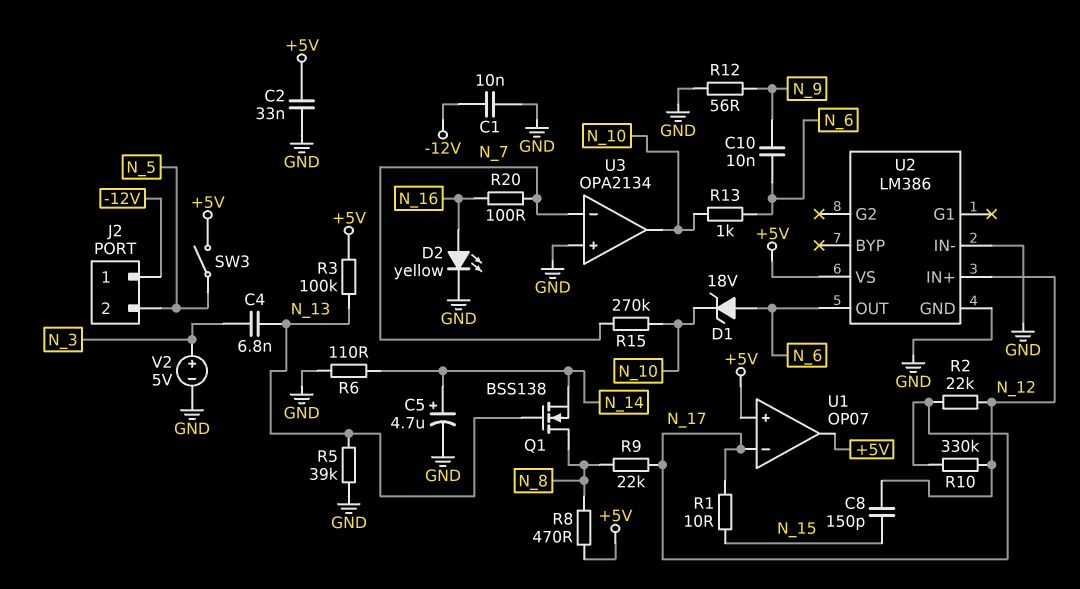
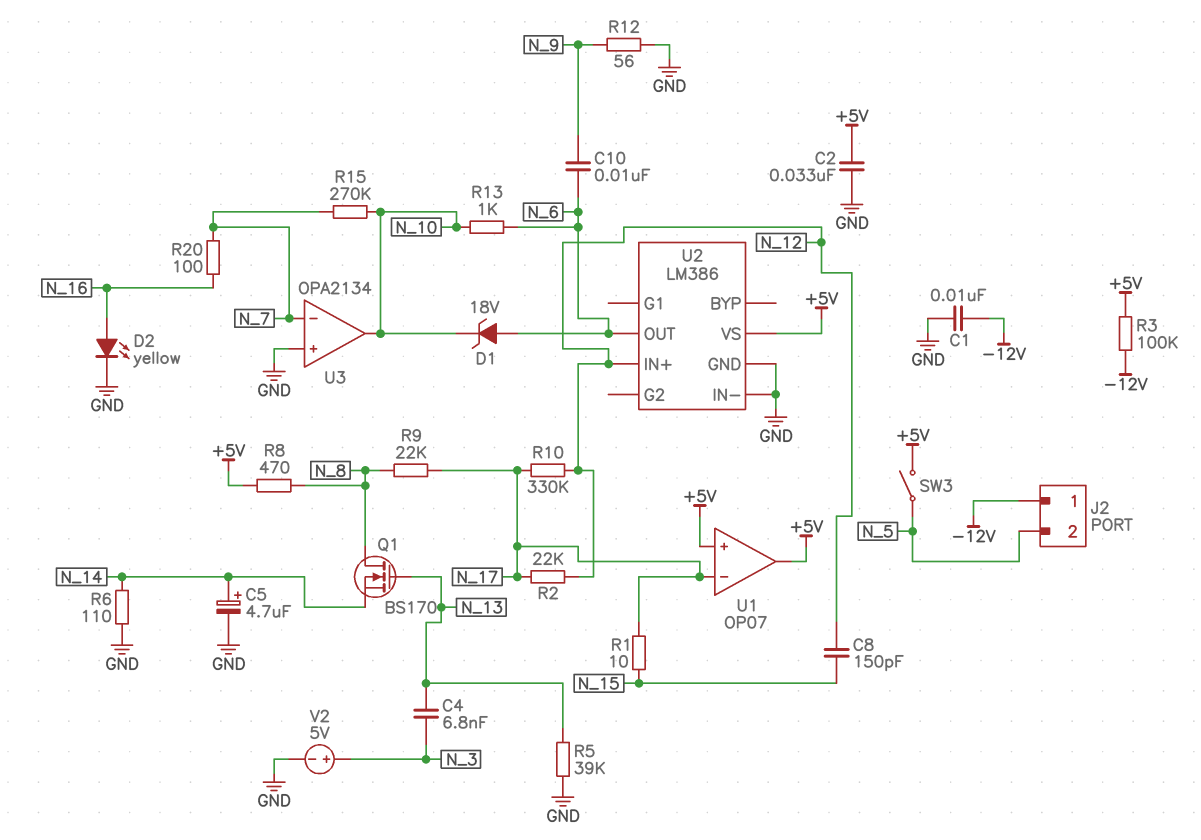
Q1: NMOS BSS138 (G N_13, D N_8, S N_14) -> NMOS BS170 (G N_13, D N_8, S N_14)
R3: 100k (+5V, N_13) -> 100k (+5V, -12V)

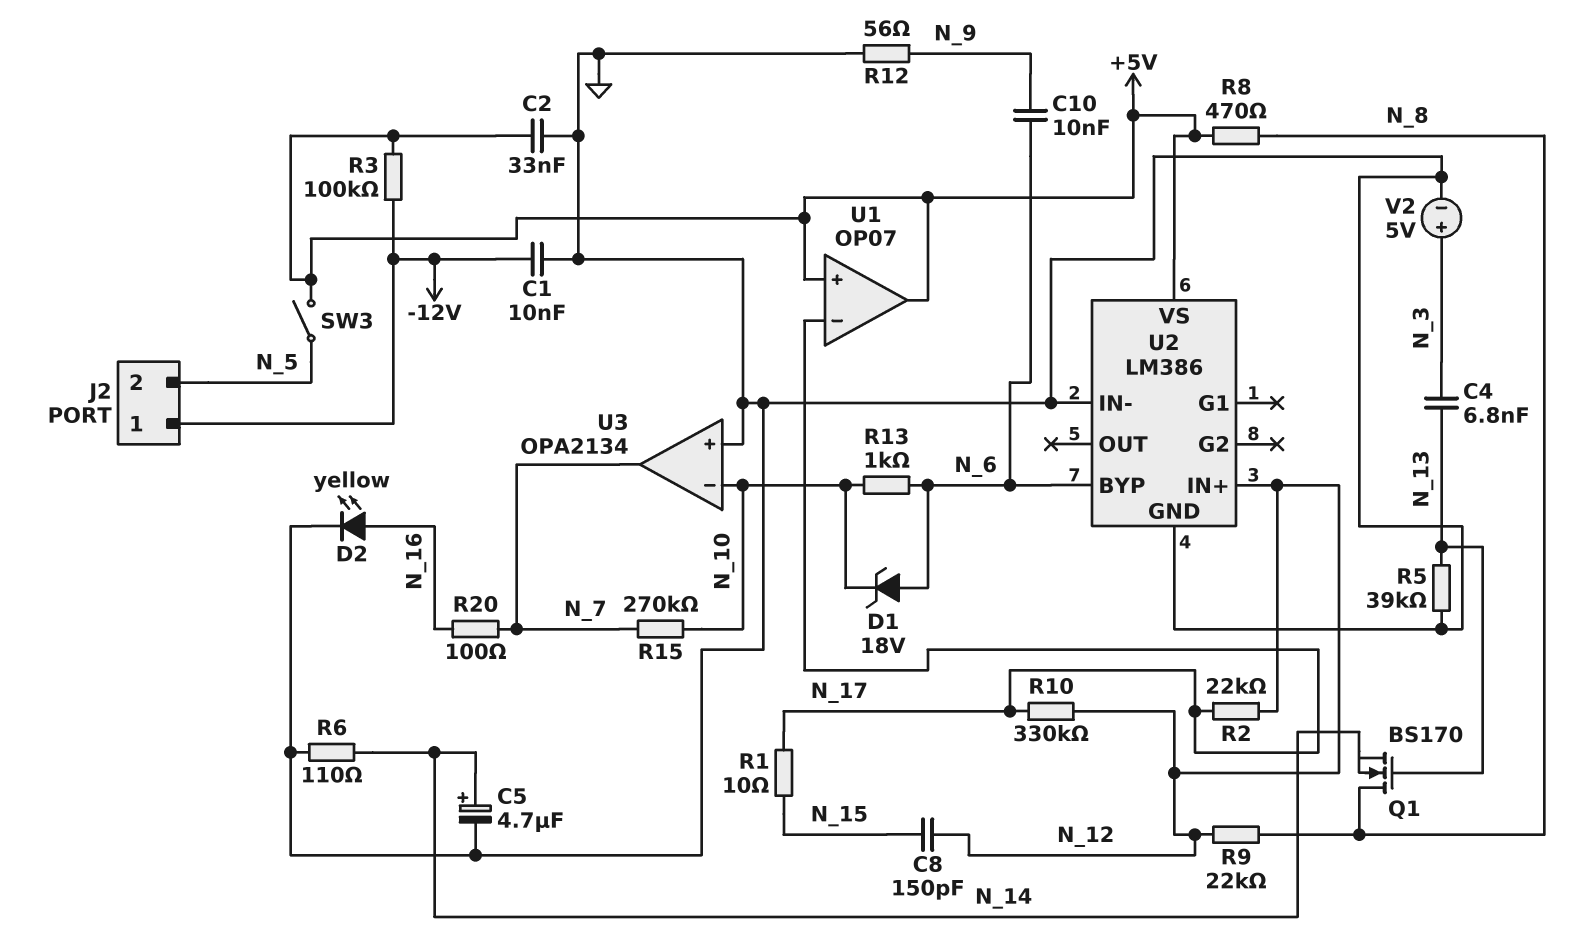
R9: 22k (N_8, N_17) -> 22k (N_8, N_12)
U2 pin BYP: none -> N_6
U2 pin OUT: N_6 -> none
U3 pin in-: N_7 -> N_10
U3 pin out: N_10 -> N_7

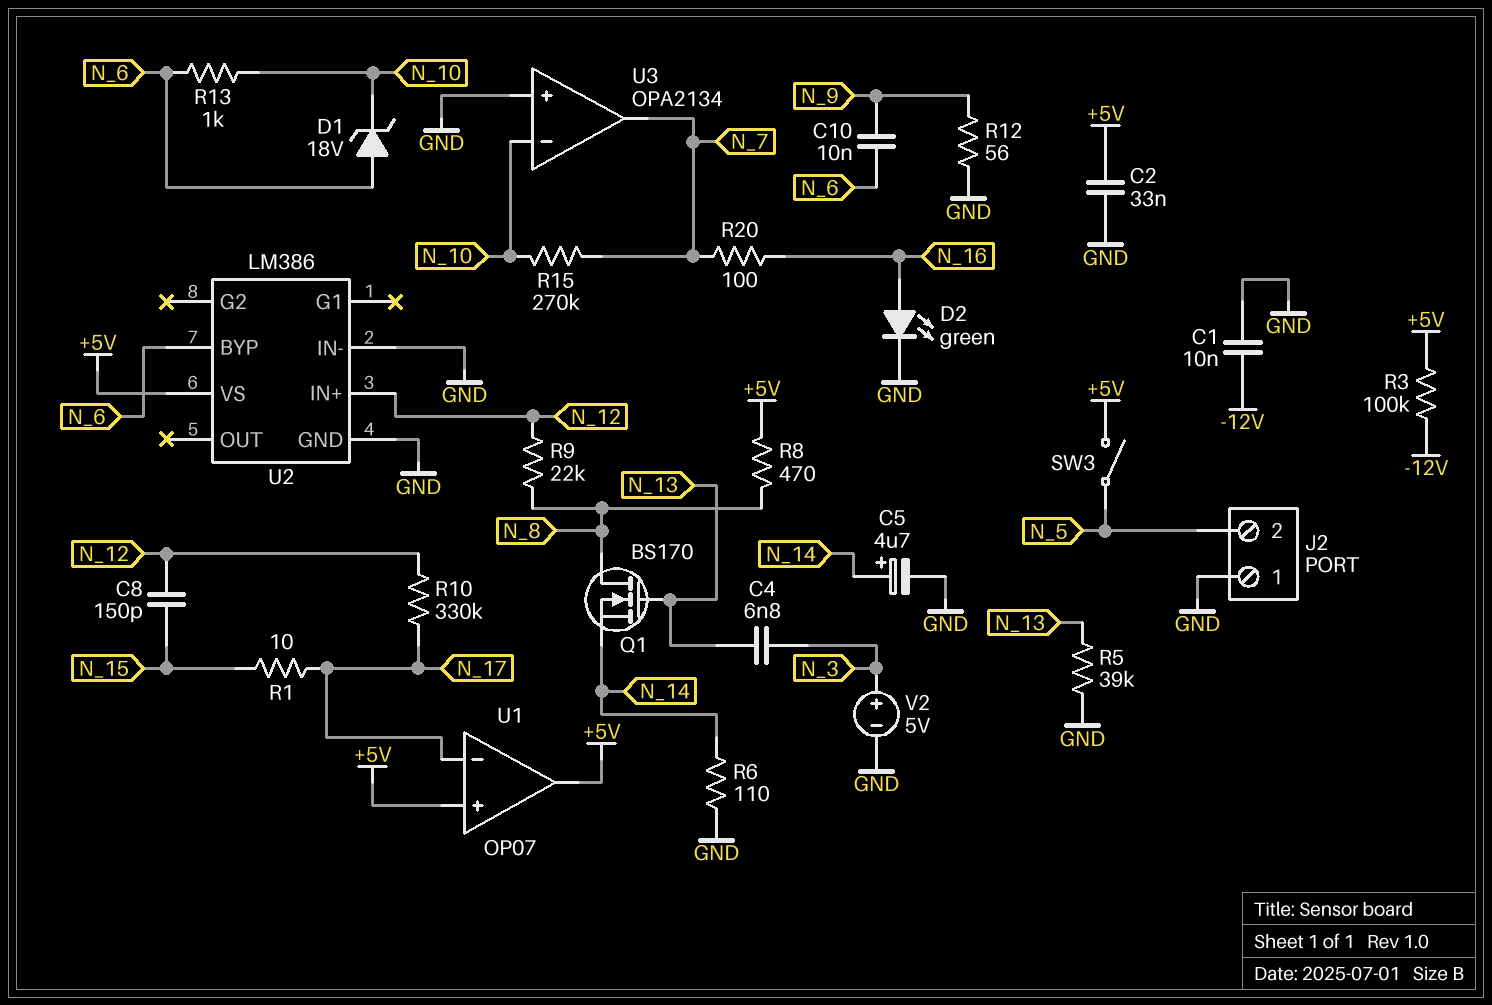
D2: LED yellow (A N_16, K GND) -> LED green (A N_16, K GND)
J2 pin 1: -12V -> GND
R2: 22k (N_12, N_17) -> none

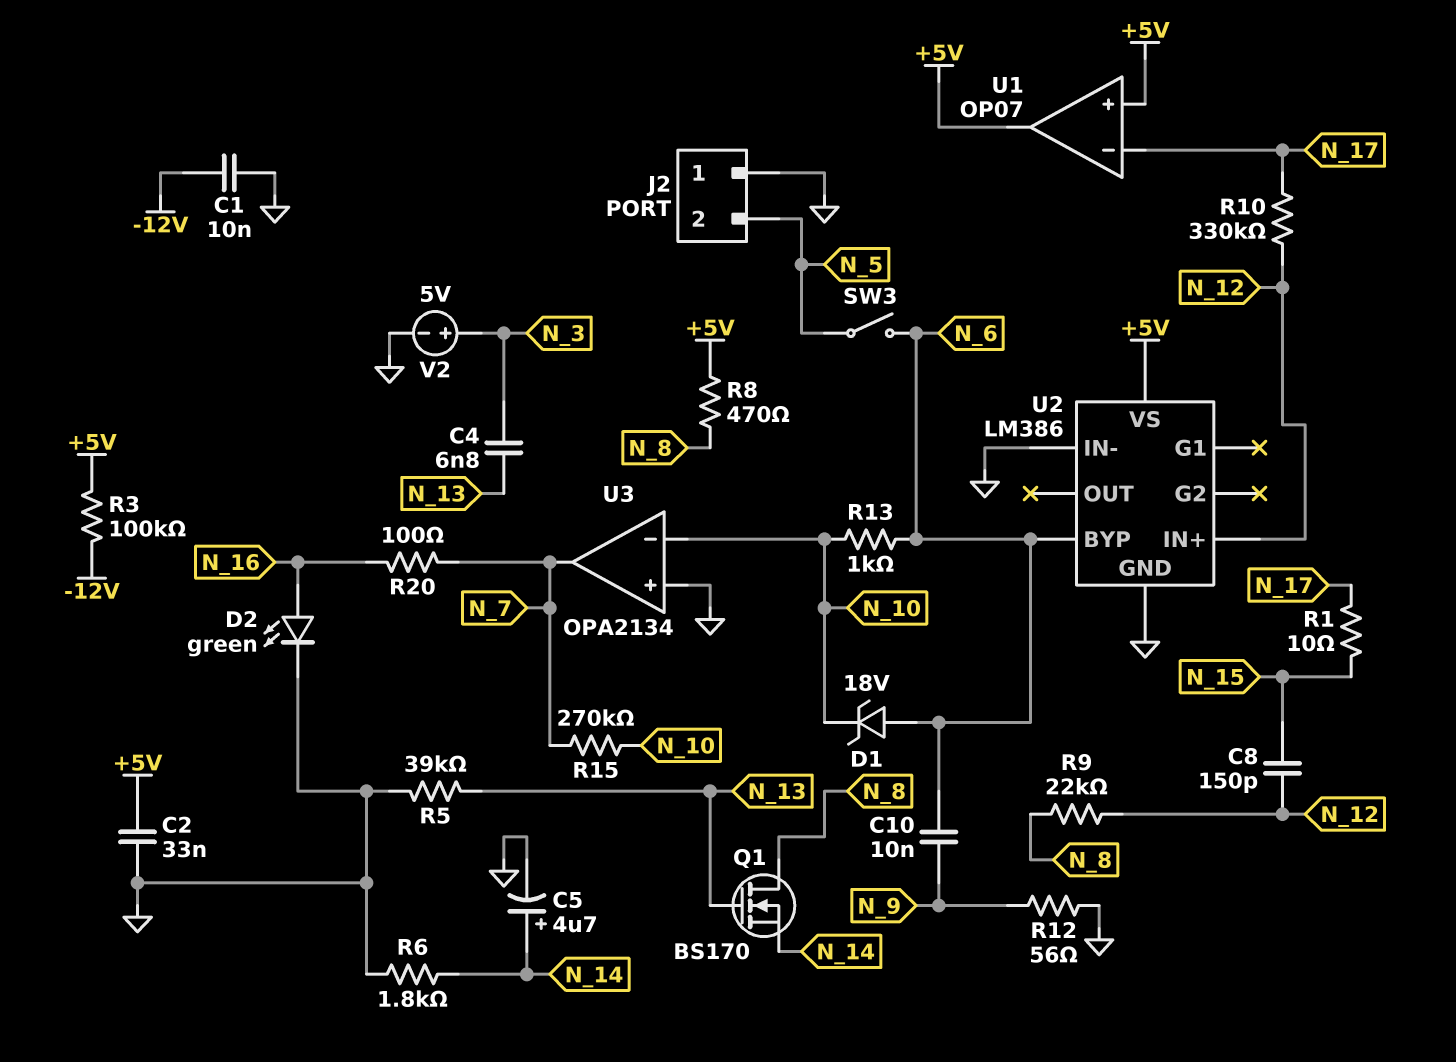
R6: 110 (GND, N_14) -> 1.8k (GND, N_14)
SW3: switch (+5V, N_5) -> switch (N_5, N_6)

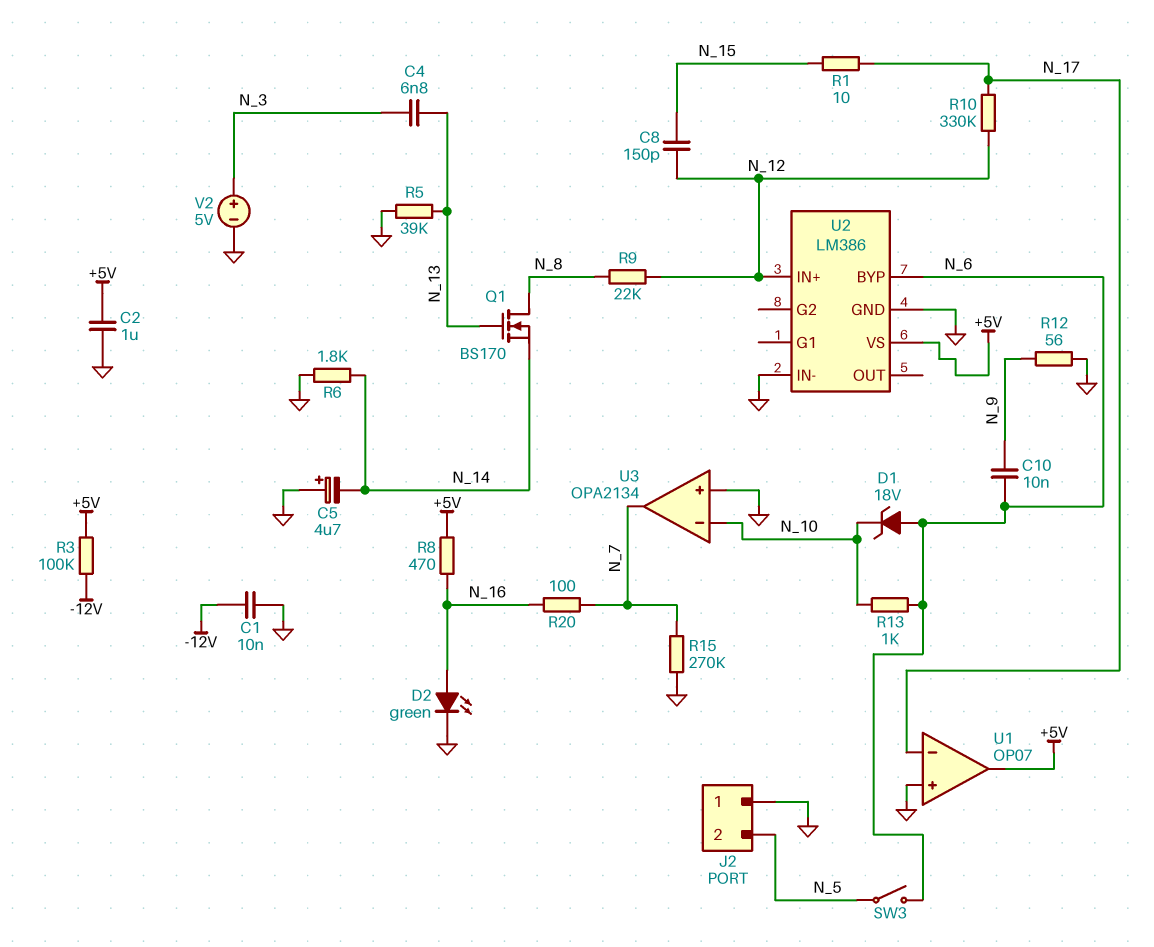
C2: 33nF (+5V, GND) -> 1uF (+5V, GND)
C5: 4.7uF (plus N_14, minus GND) -> 4.7uF (plus GND, minus N_14)
R8: 470 (+5V, N_8) -> 470 (+5V, N_16)
R15: 270k (N_7, N_10) -> 270k (GND, N_7)
U1 pin in+: +5V -> GND

